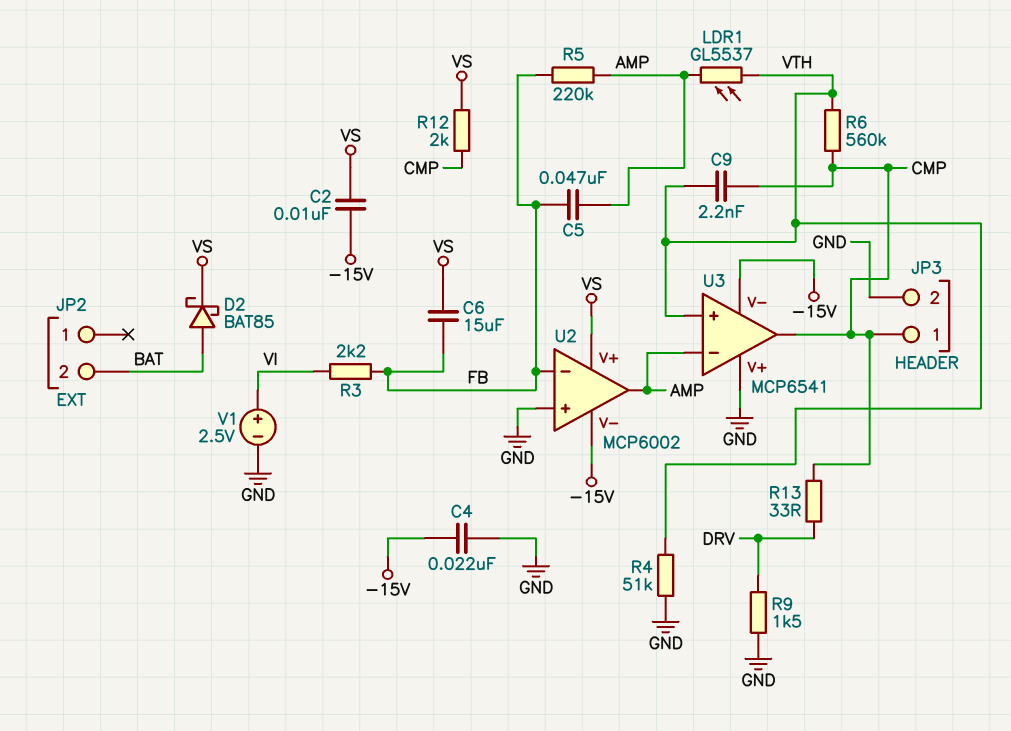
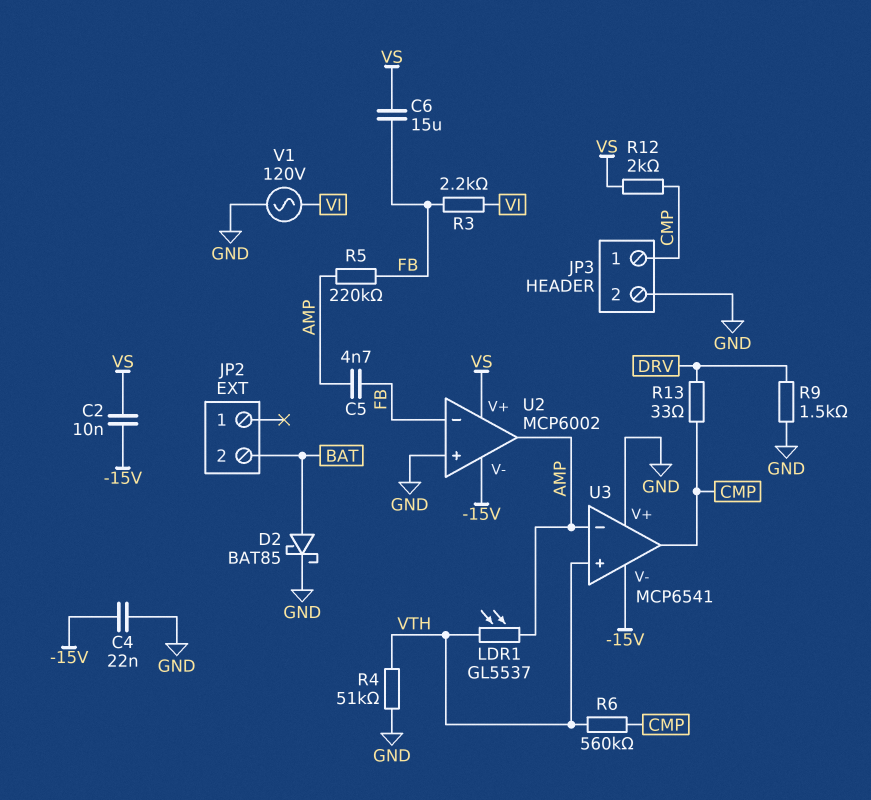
C5: 47nF (AMP, FB) -> 4.7nF (AMP, FB)
C9: 2.2nF (CMP, VTH) -> none
D2: schottky BAT85 (A BAT, K VS) -> schottky BAT85 (A BAT, K GND)
V1: 2.5V (plus VI, minus GND) -> AC 120V (GND, VI)

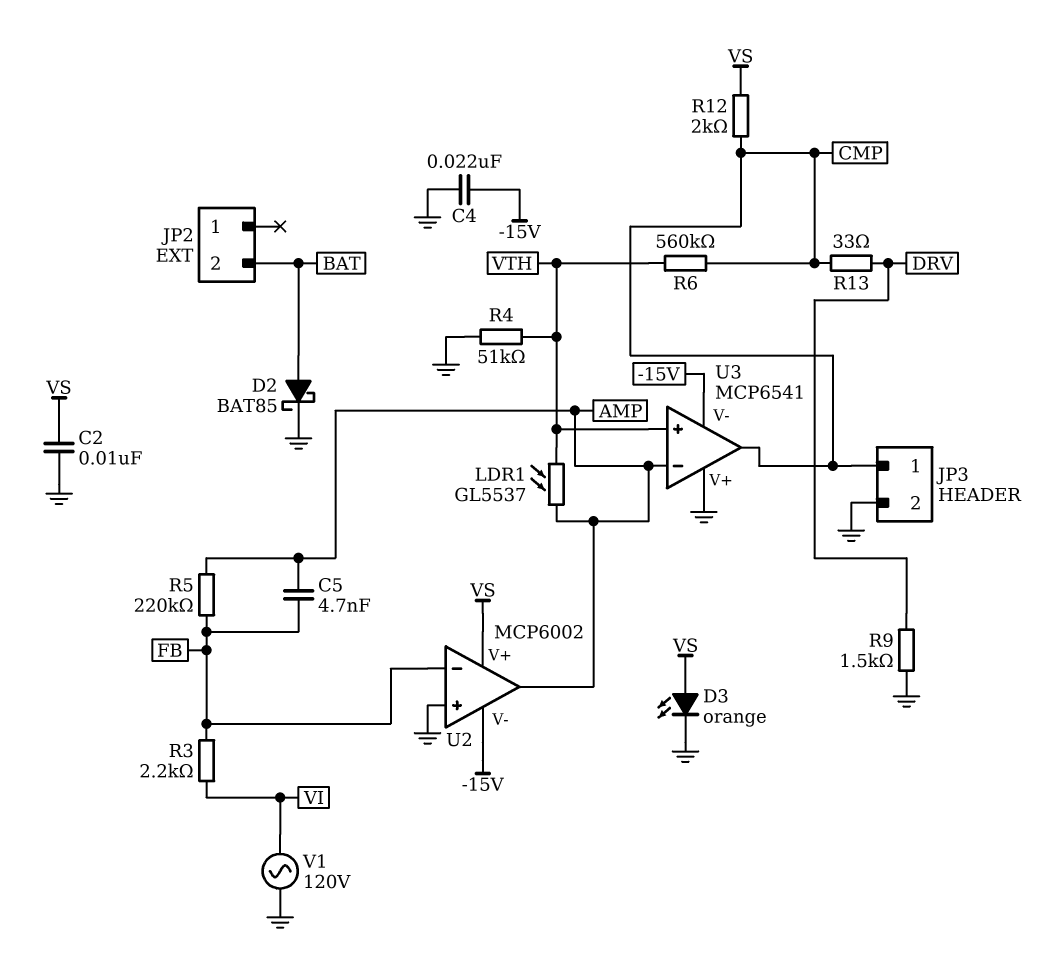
C2: 10nF (-15V, VS) -> 10nF (GND, VS)
C6: 15uF (FB, VS) -> none
D3: none -> LED orange (A VS, K GND)

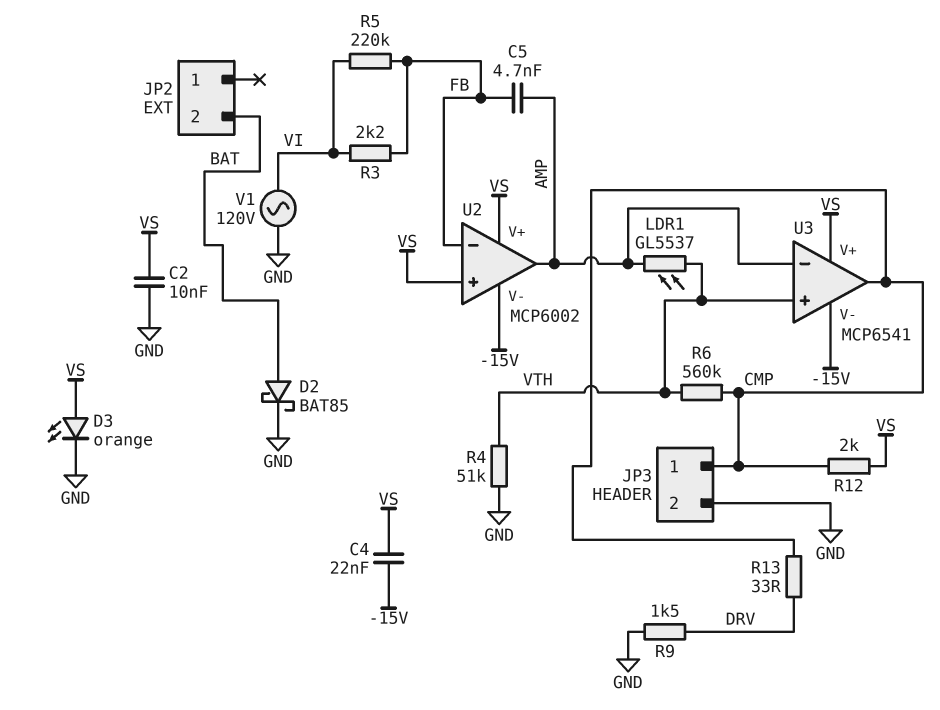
C4: 22nF (-15V, GND) -> 22nF (-15V, VS)
R5: 220k (AMP, FB) -> 220k (FB, VI)
U2 pin in+: GND -> VS
U3 pin V+: GND -> VS

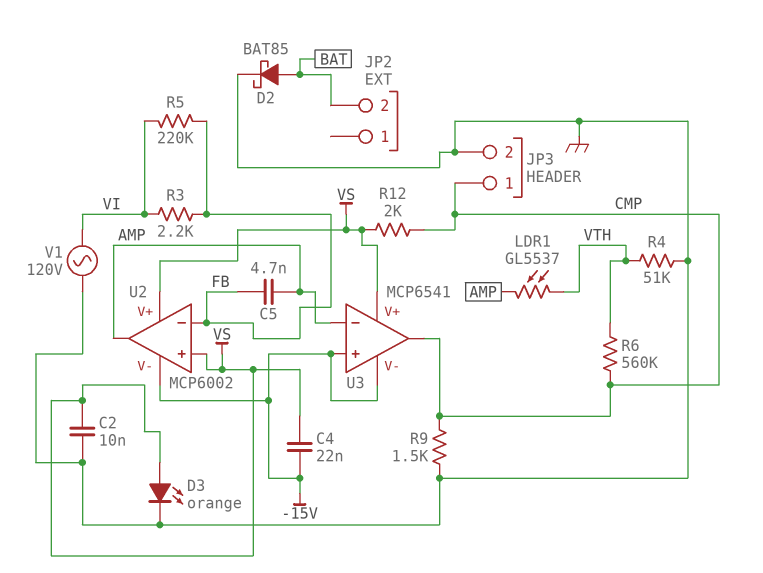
R9: 1.5k (DRV, GND) -> 1.5k (CMP, GND)
R13: 33 (CMP, DRV) -> none
U3 pin in+: VTH -> -15V

